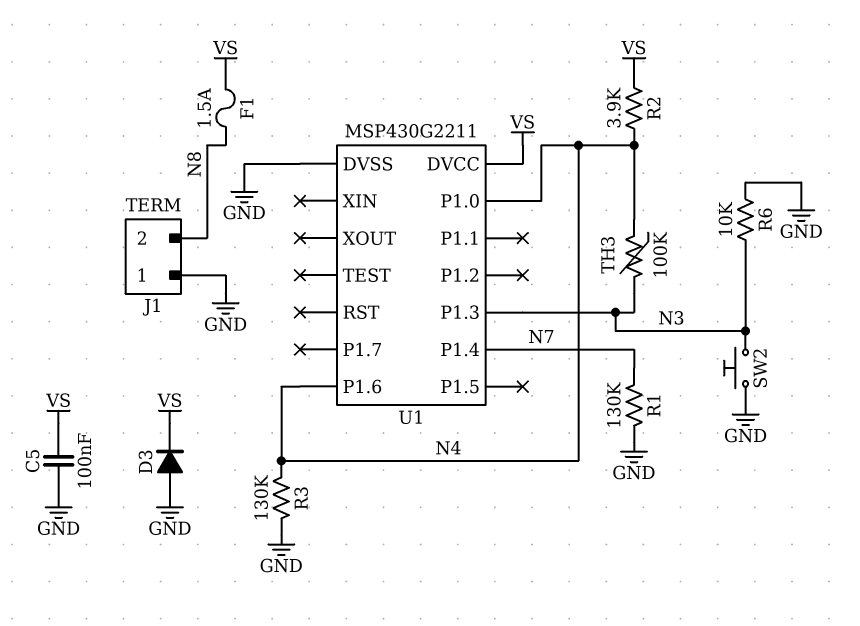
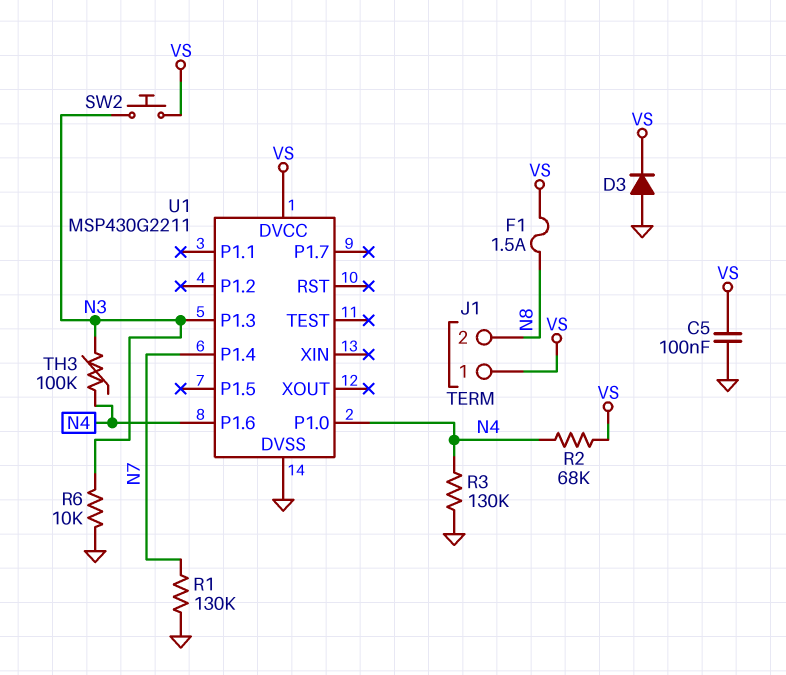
J1 pin 1: GND -> VS
R2: 3.9k (N4, VS) -> 68k (N4, VS)
SW2: button (GND, N3) -> button (N3, VS)

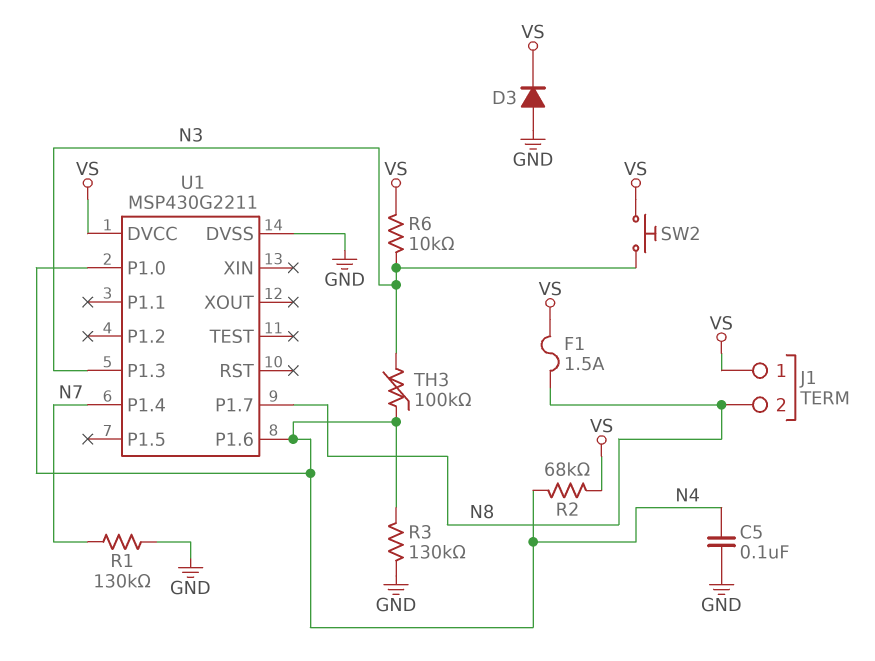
C5: 100nF (GND, VS) -> 100nF (GND, N4)
R6: 10k (GND, N3) -> 10k (N3, VS)
U1 pin P1.7: none -> N8

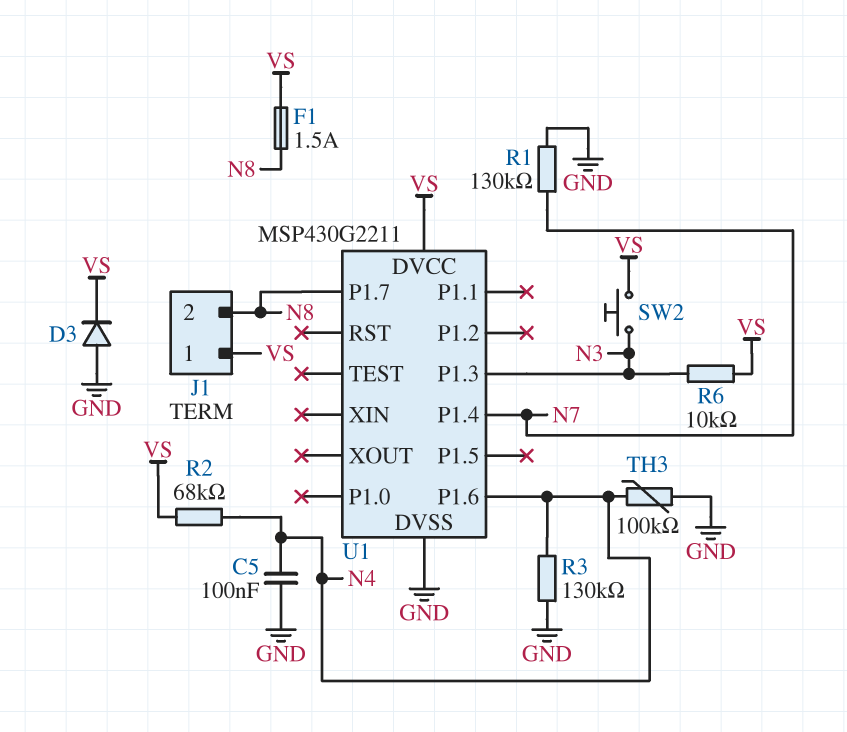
TH3: 100k (N3, N4) -> 100k (GND, N4)
U1 pin P1.0: N4 -> none

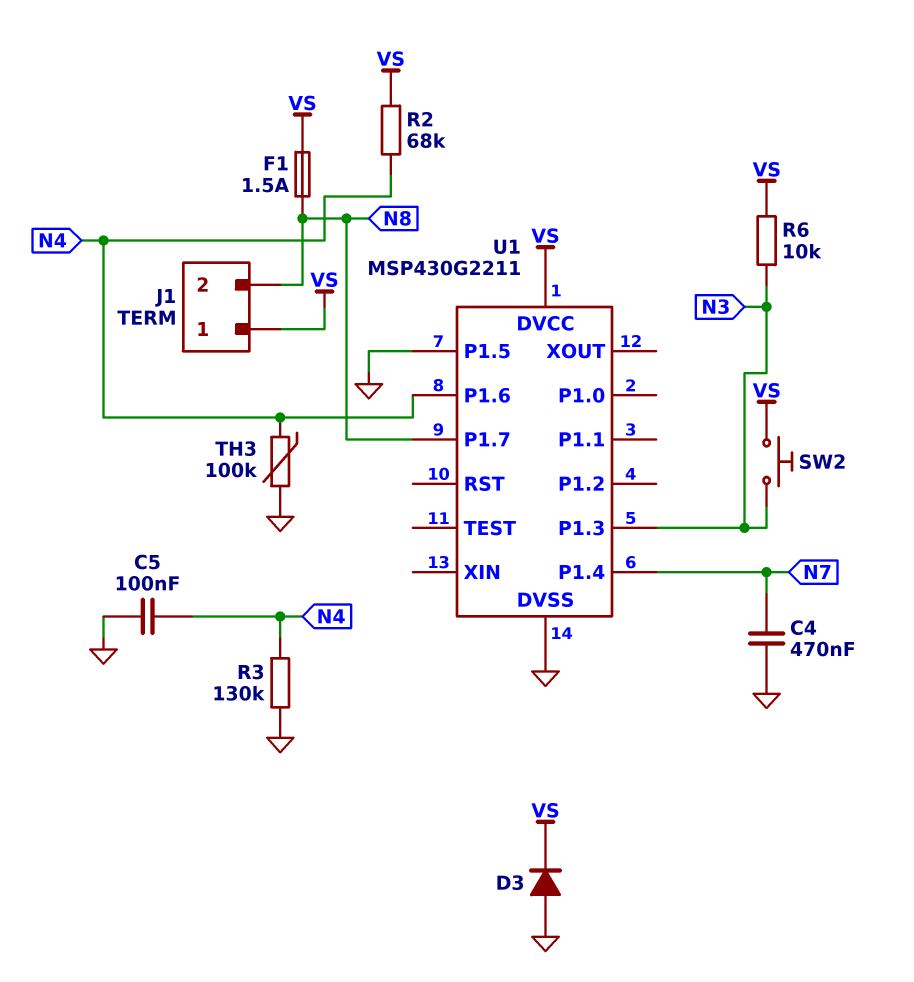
C4: none -> 470nF (GND, N7)
R1: 130k (GND, N7) -> none
U1 pin P1.5: none -> GND

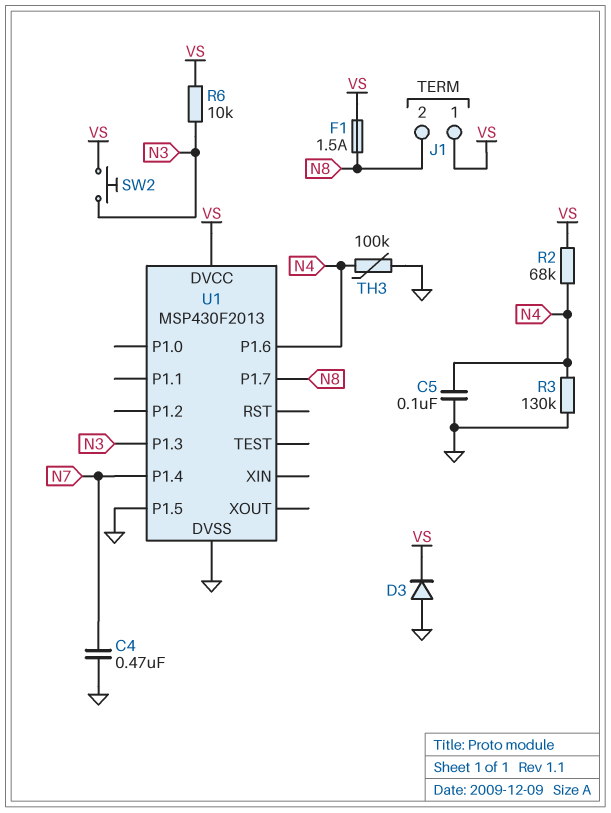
U1: MSP430G2211 -> MSP430F2013

